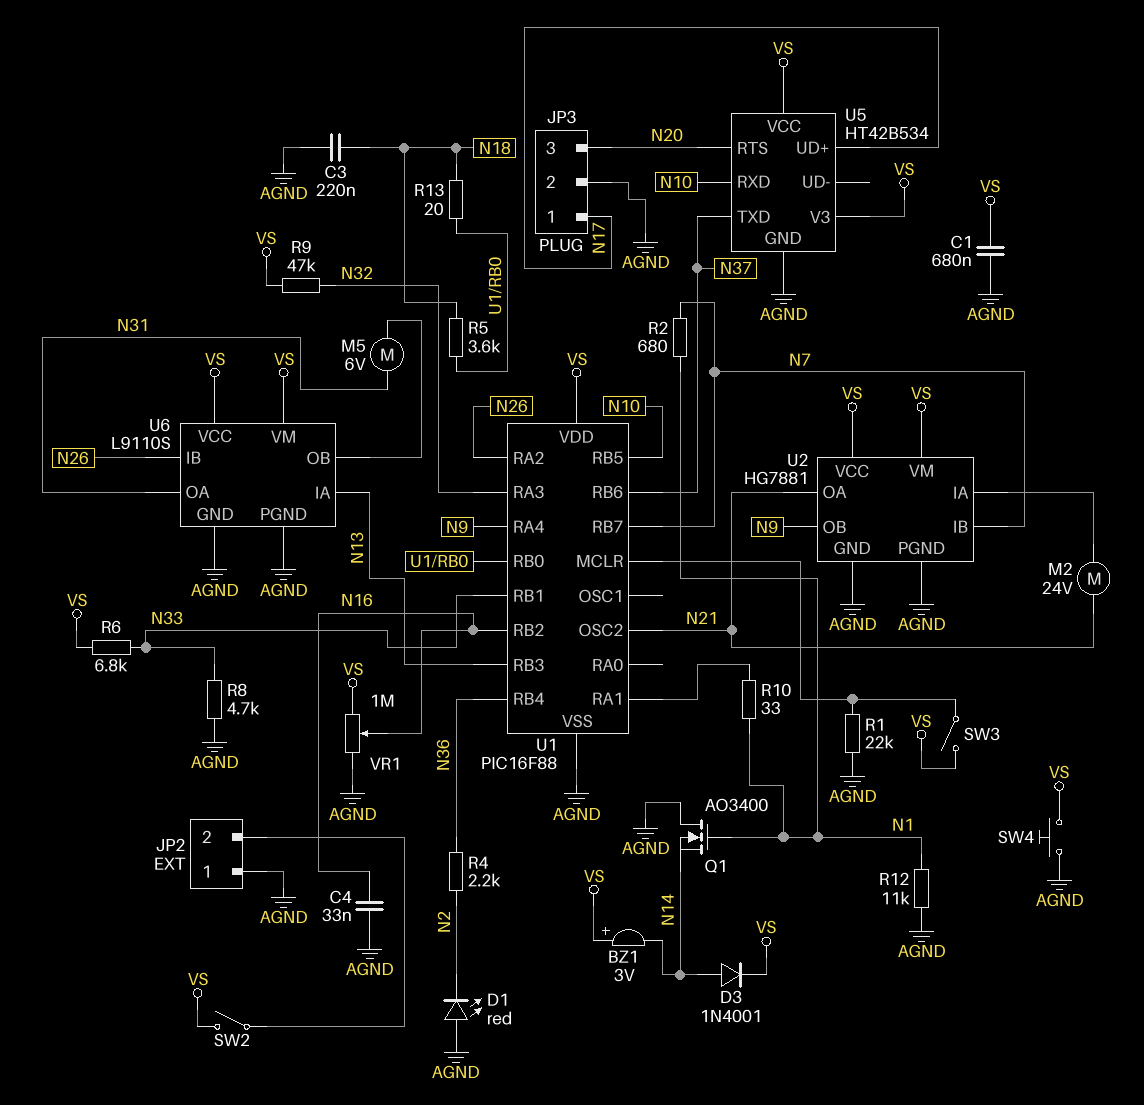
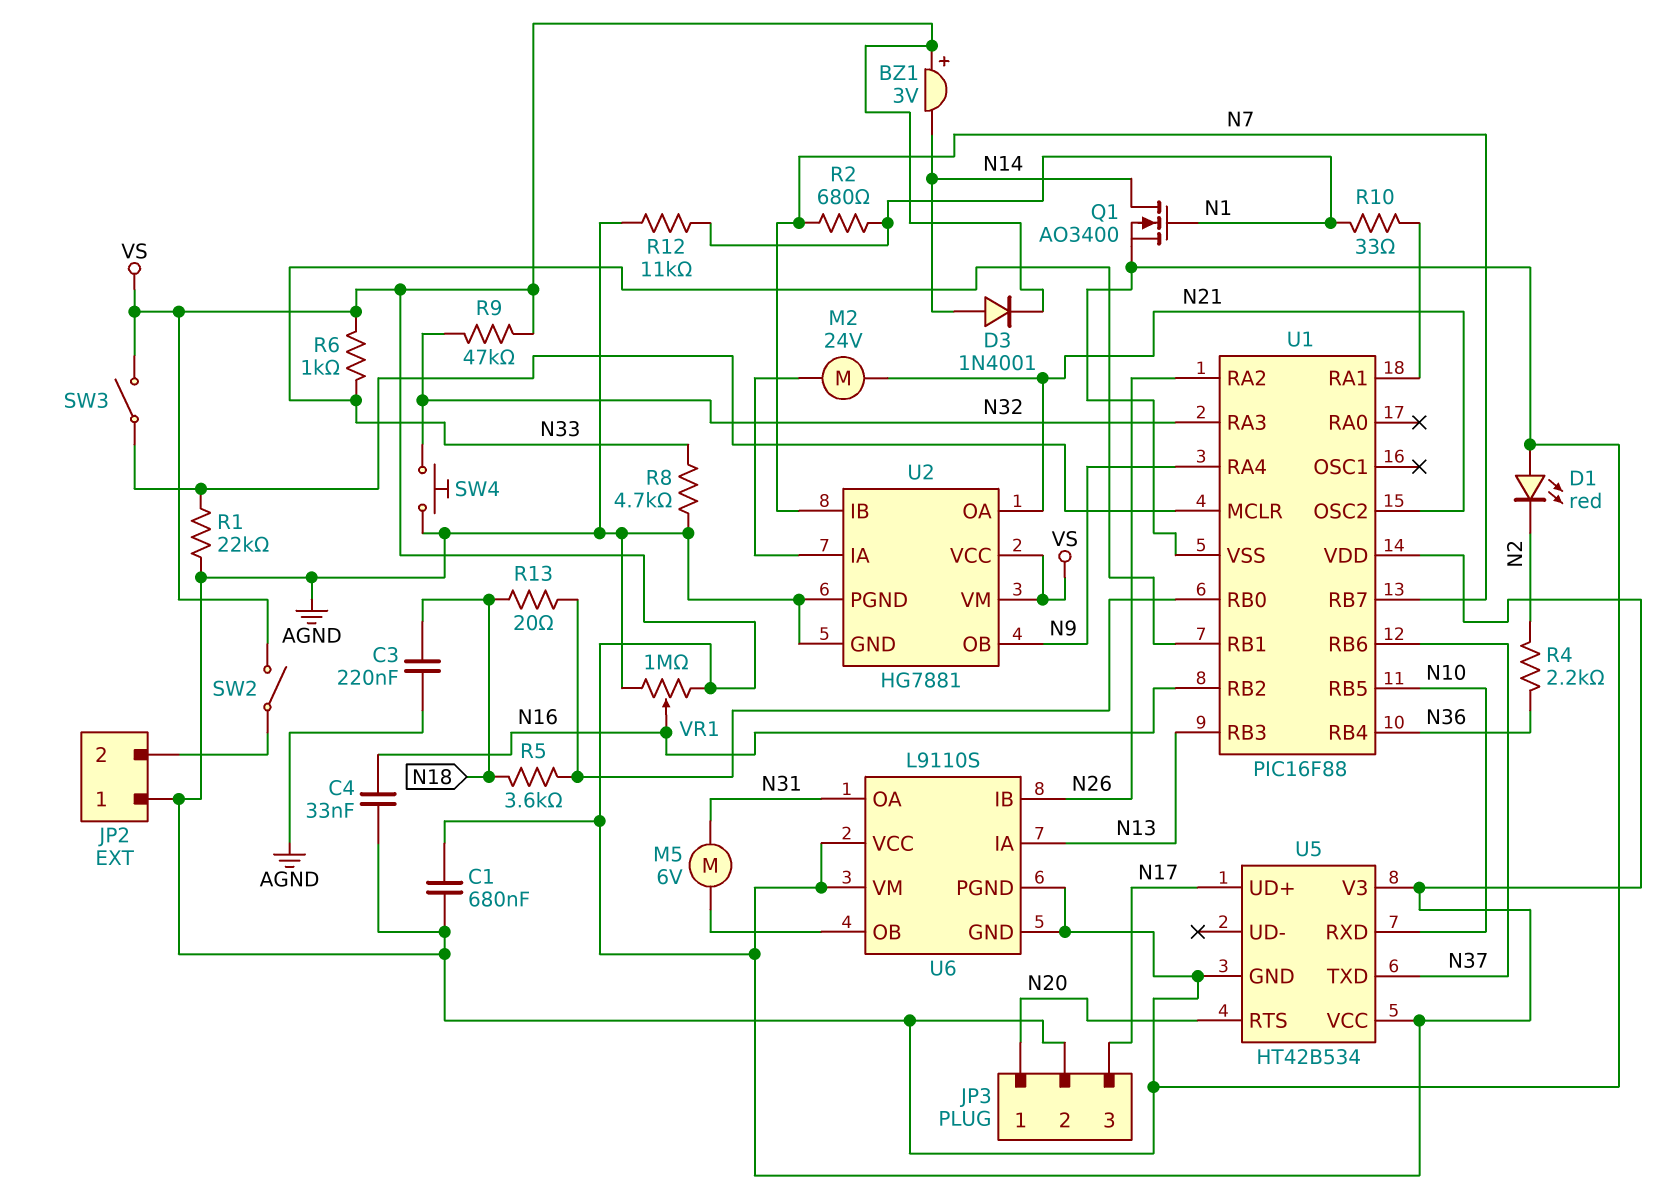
JP3 pin 1: N17 -> N20
JP3 pin 3: N20 -> N17
Q1: NMOS AO3400 (G N1, D AGND, S N14) -> NMOS AO3400 (G N1, D N14, S AGND)
R6: 6.8k (N33, VS) -> 1k (N33, VS)
SW4: button (AGND, VS) -> button (AGND, N32)

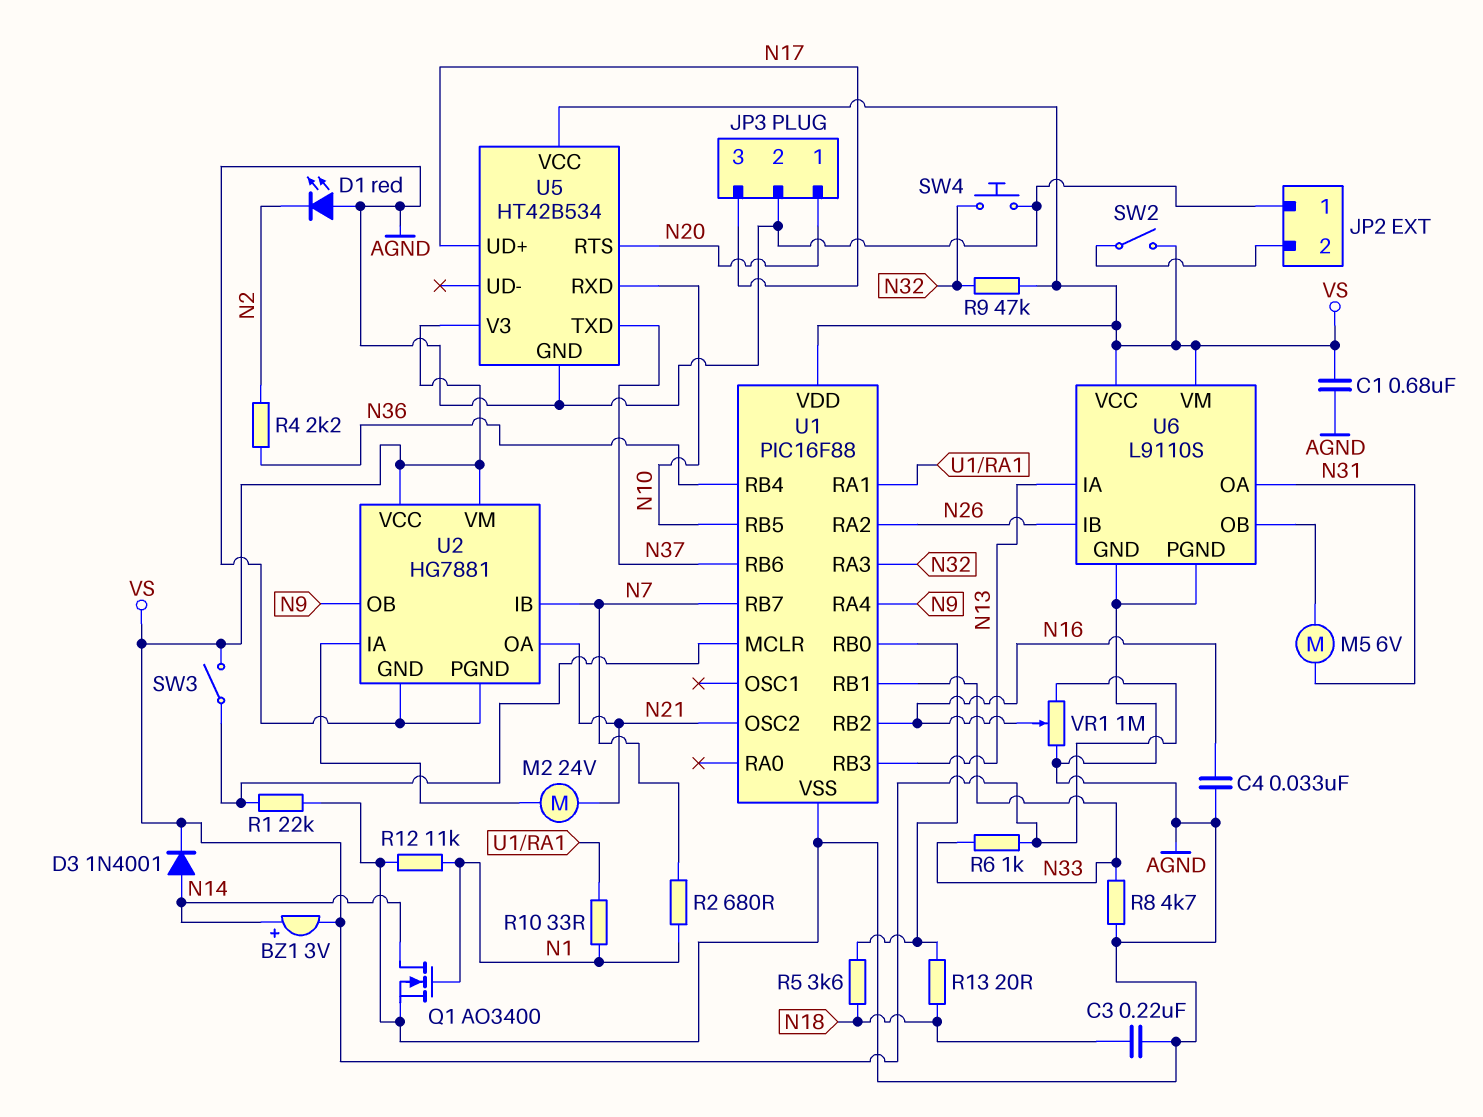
BZ1: buzzer 3V (plus VS, minus N14) -> buzzer 3V (plus N14, minus VS)

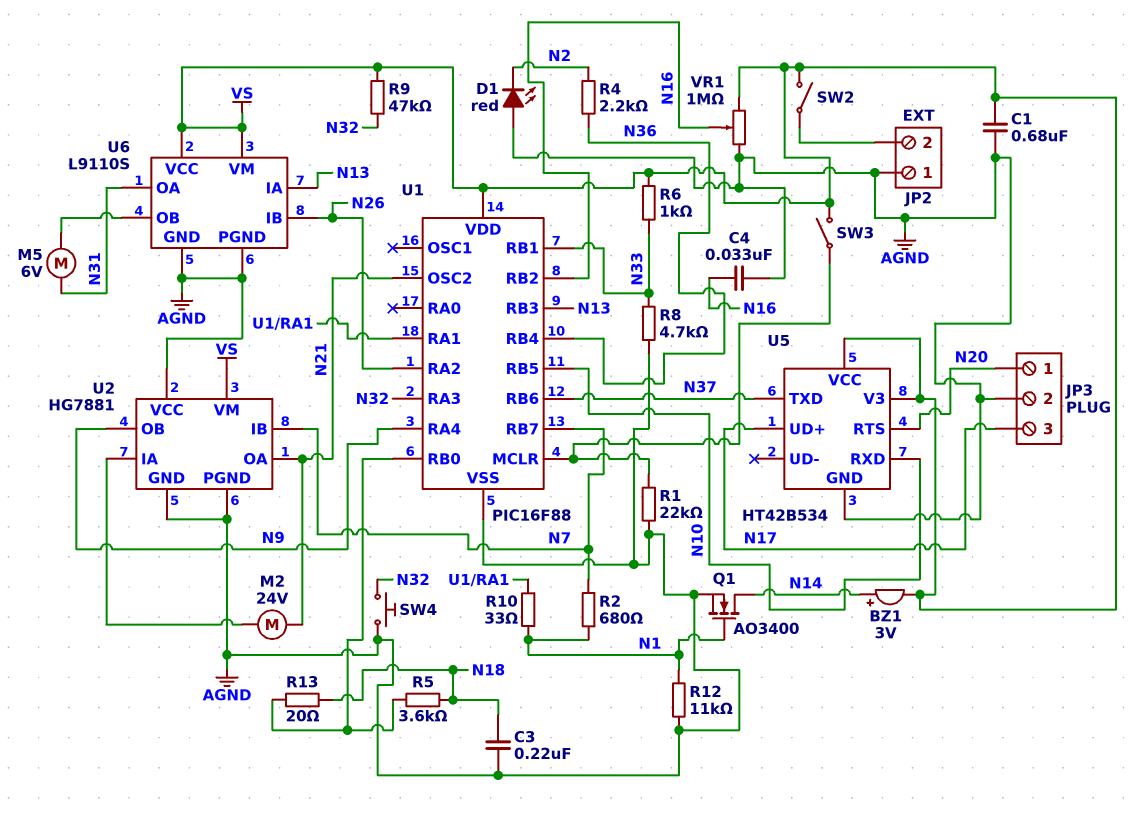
D3: diode 1N4001 (A N14, K VS) -> none
U2 pin VCC: VS -> AGND

